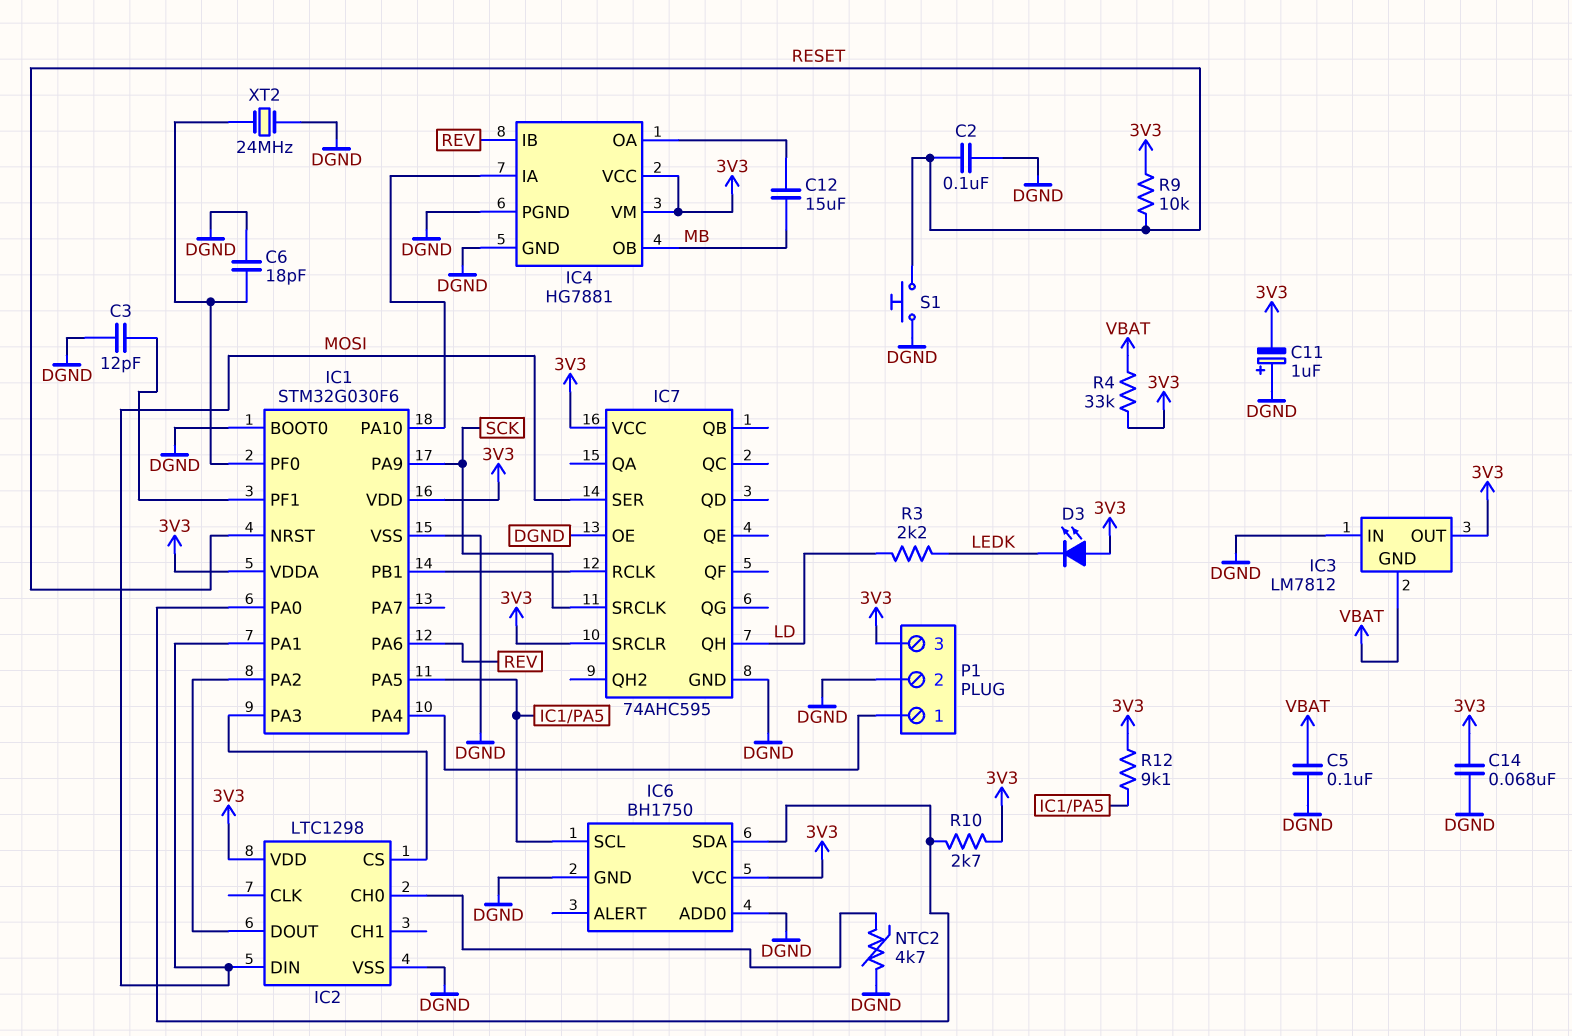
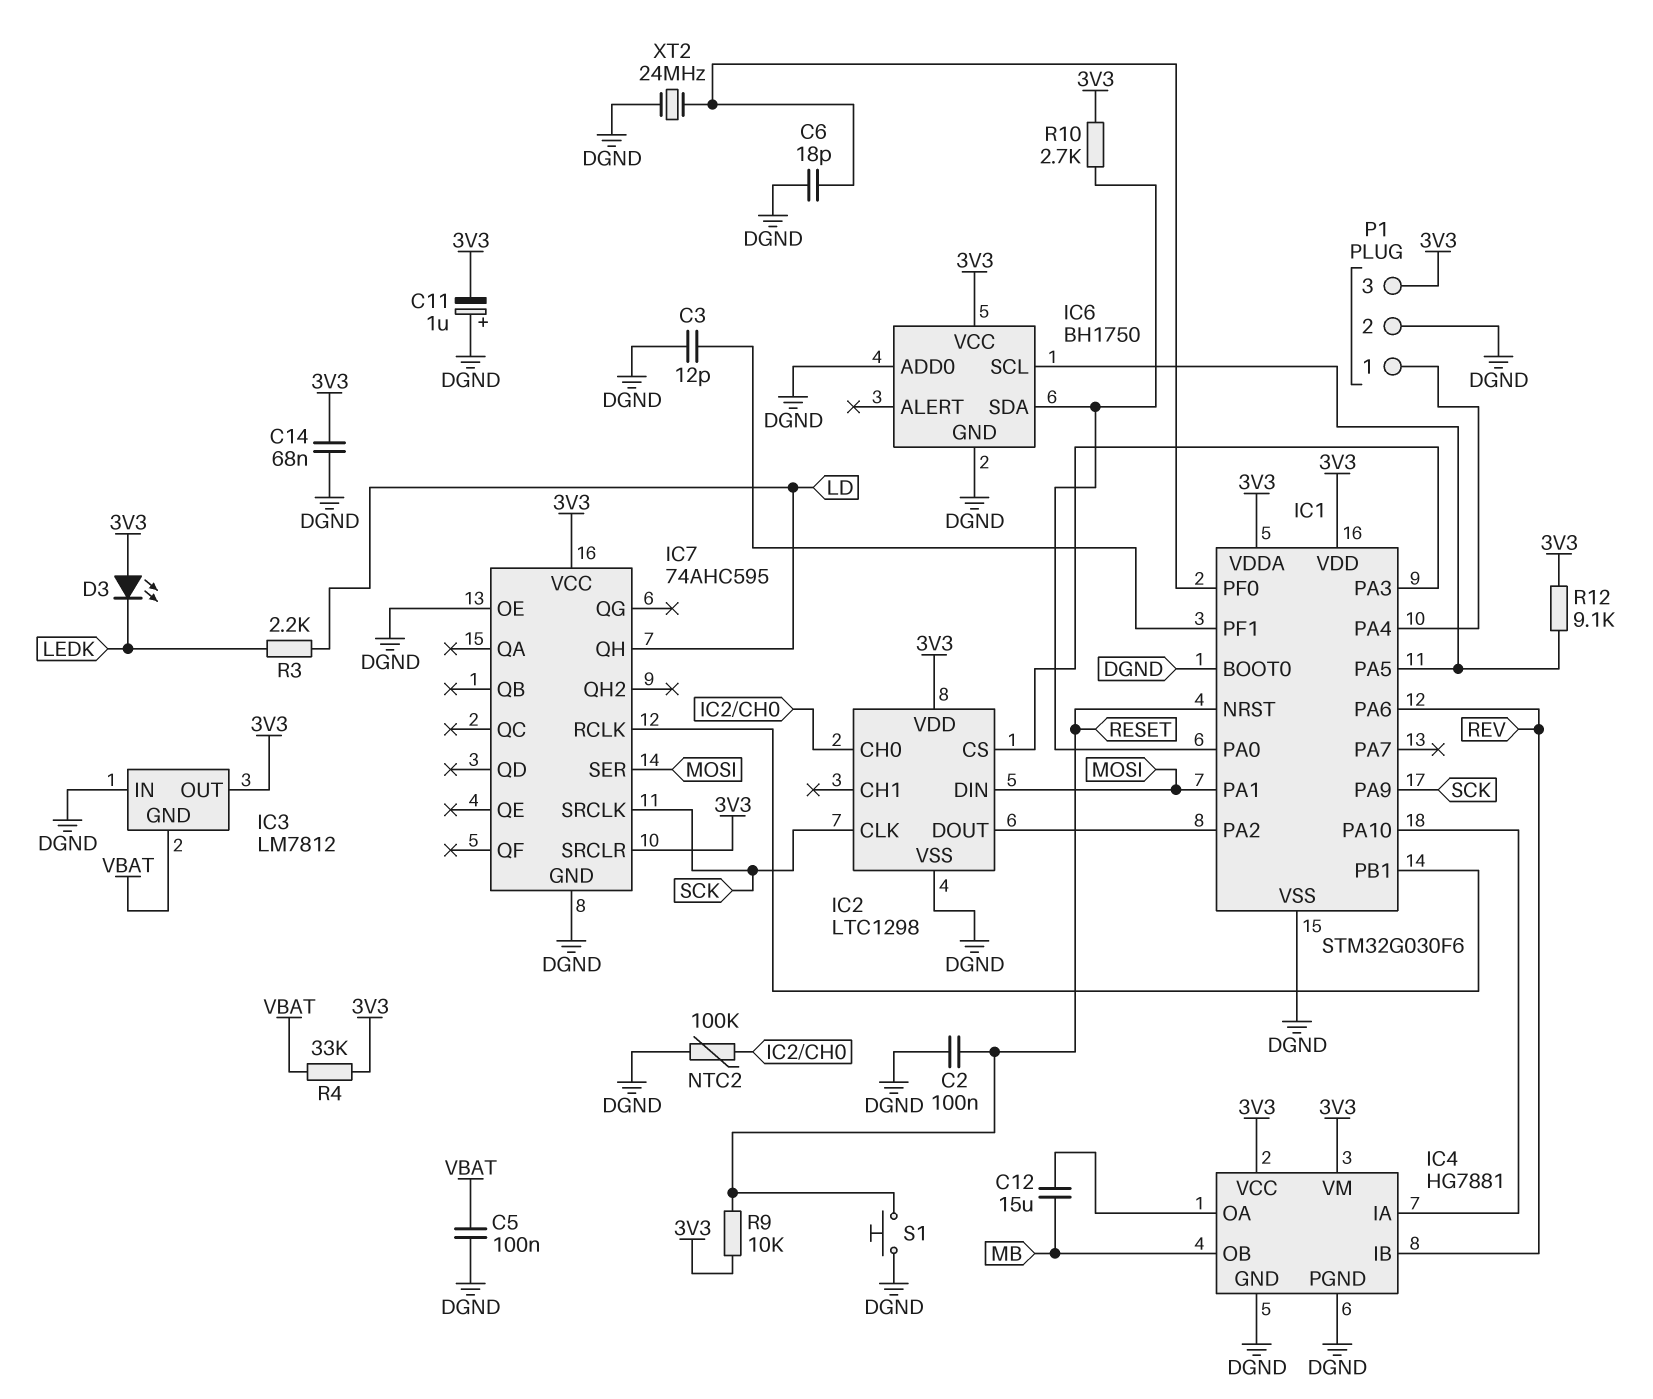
IC2 pin CLK: none -> SCK
NTC2: 4.7k (DGND, IC2/CH0) -> 100k (DGND, IC2/CH0)

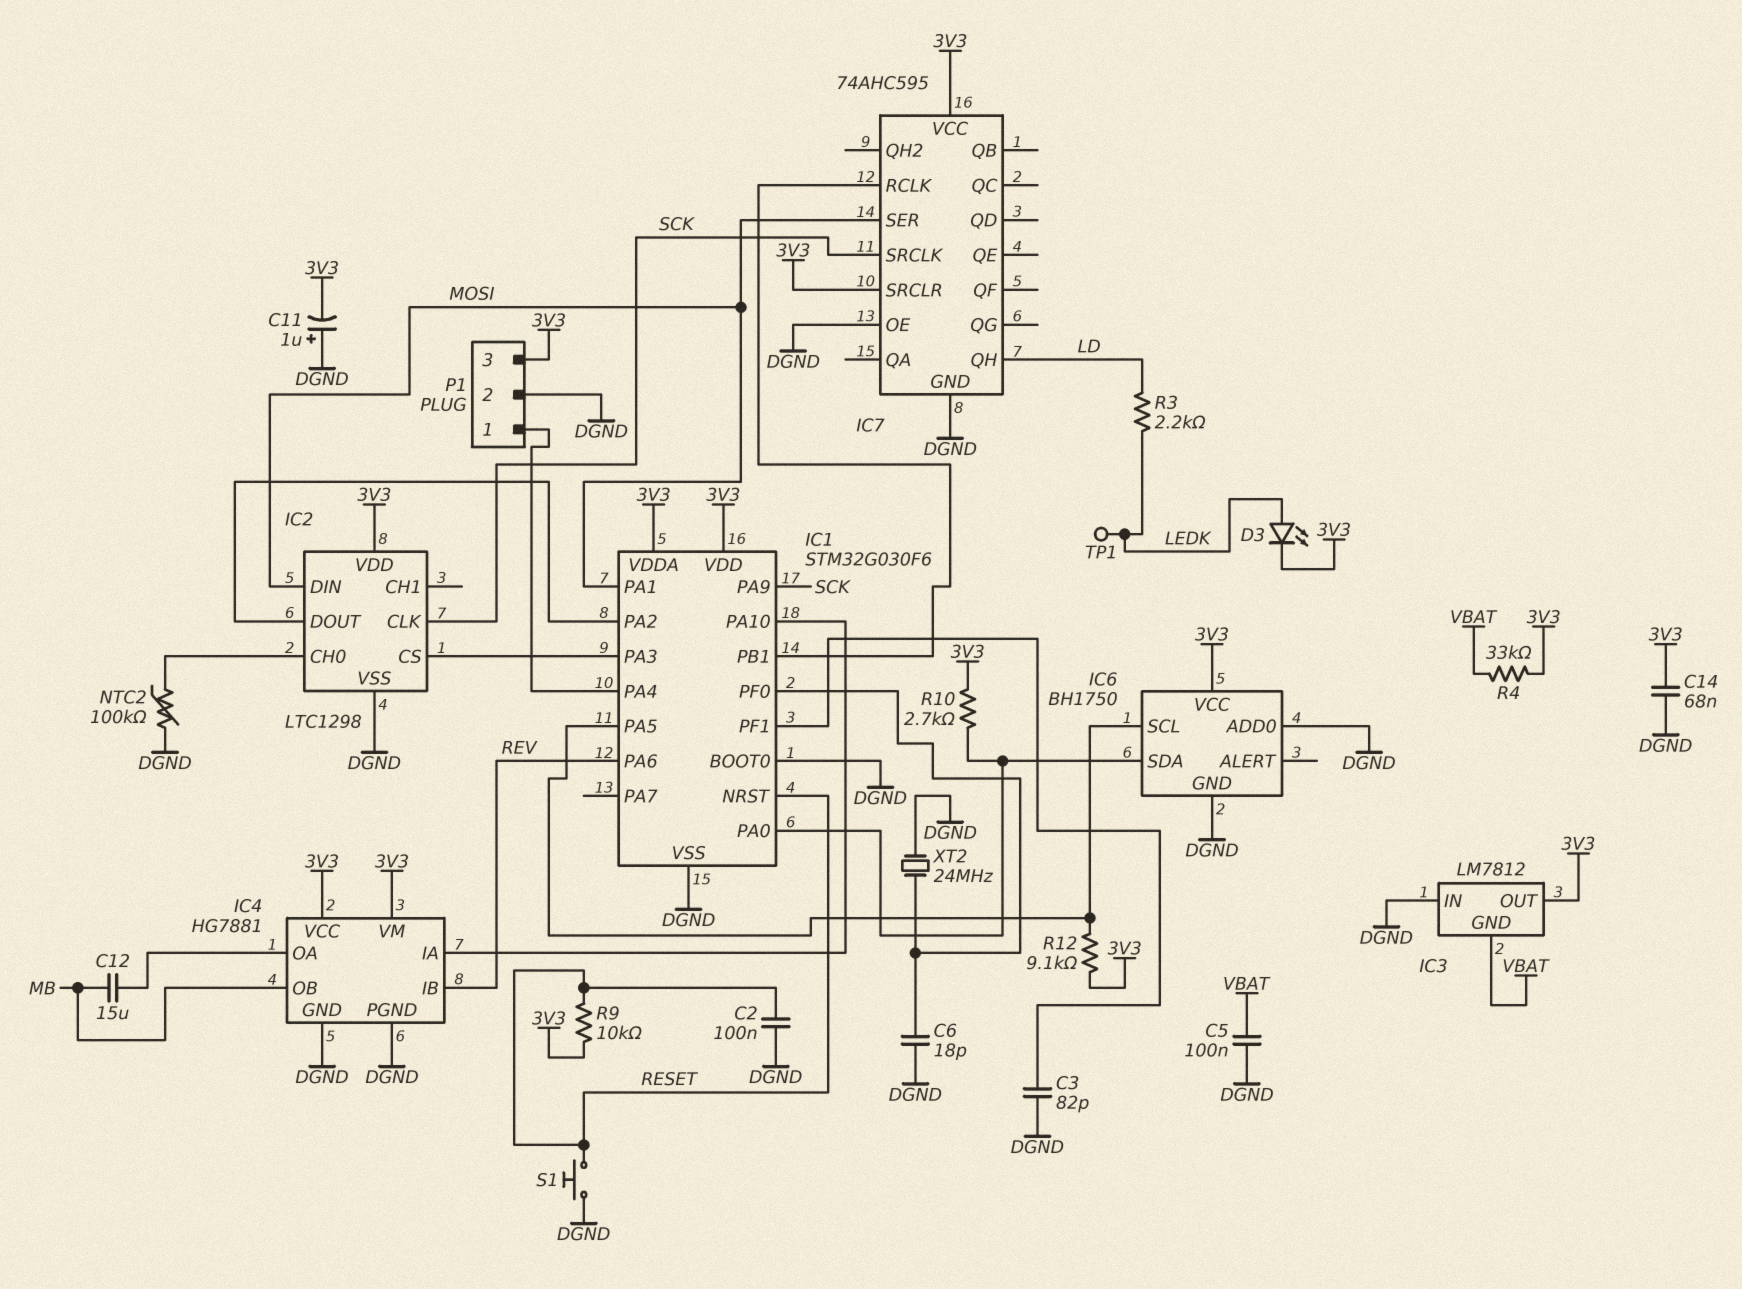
C3: 12pF (DGND, IC1/PF1) -> 82pF (DGND, IC1/PF1)
D3: LED (A 3V3, K LEDK) -> LED (A LEDK, K 3V3)
TP1: none -> test point (LEDK)

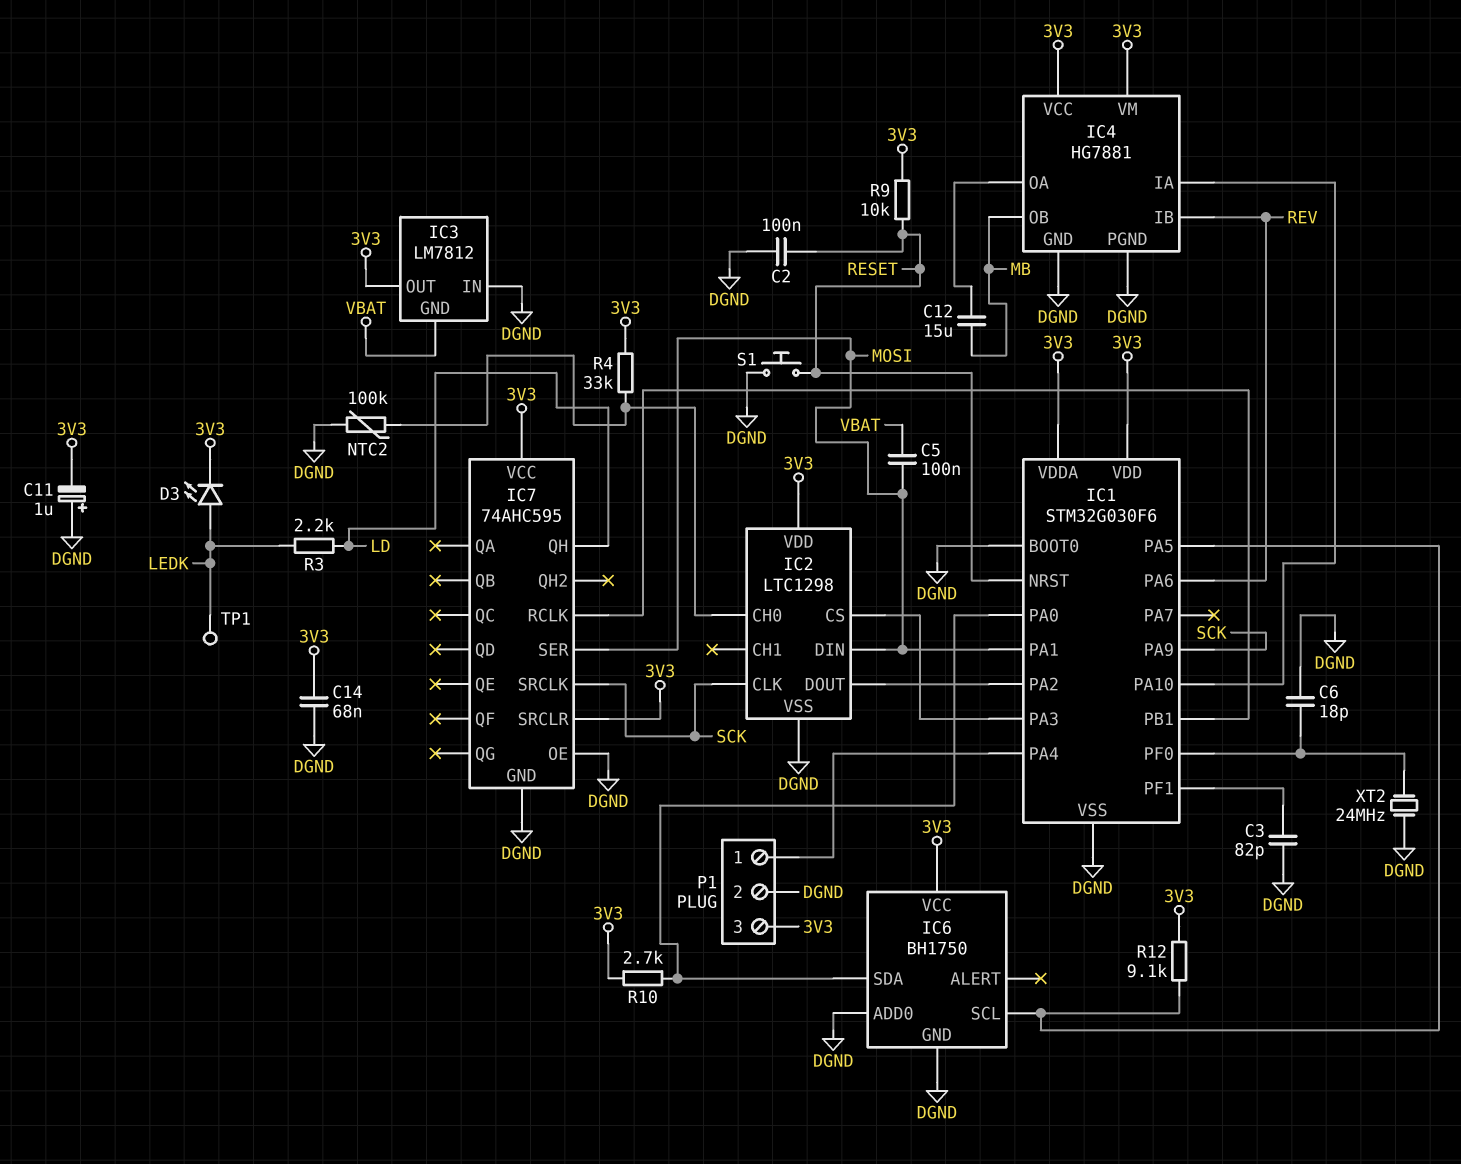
C5: 100nF (DGND, VBAT) -> 100nF (MOSI, VBAT)
R4: 33k (3V3, VBAT) -> 33k (3V3, IC2/CH0)

